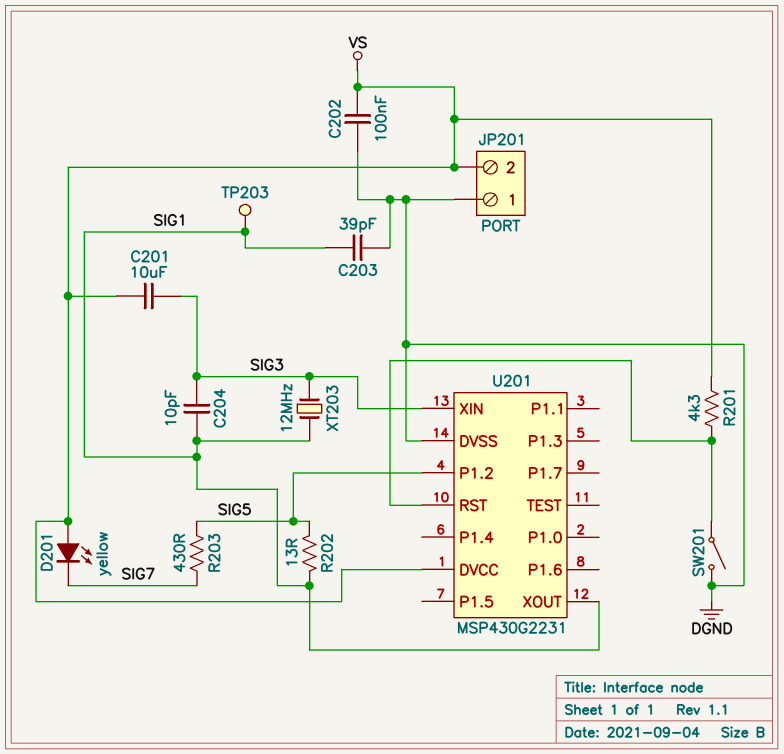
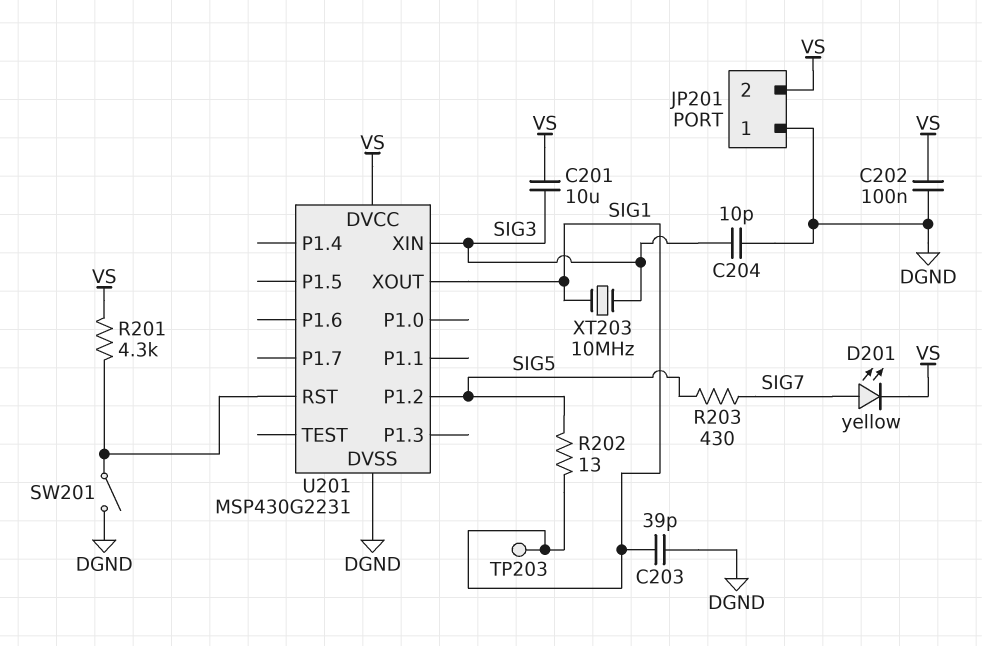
C204: 10pF (SIG1, SIG3) -> 10pF (DGND, SIG3)
D201: LED yellow (A VS, K SIG7) -> LED yellow (A SIG7, K VS)
XT203: 12MHz (SIG1, SIG3) -> 10MHz (SIG1, SIG3)

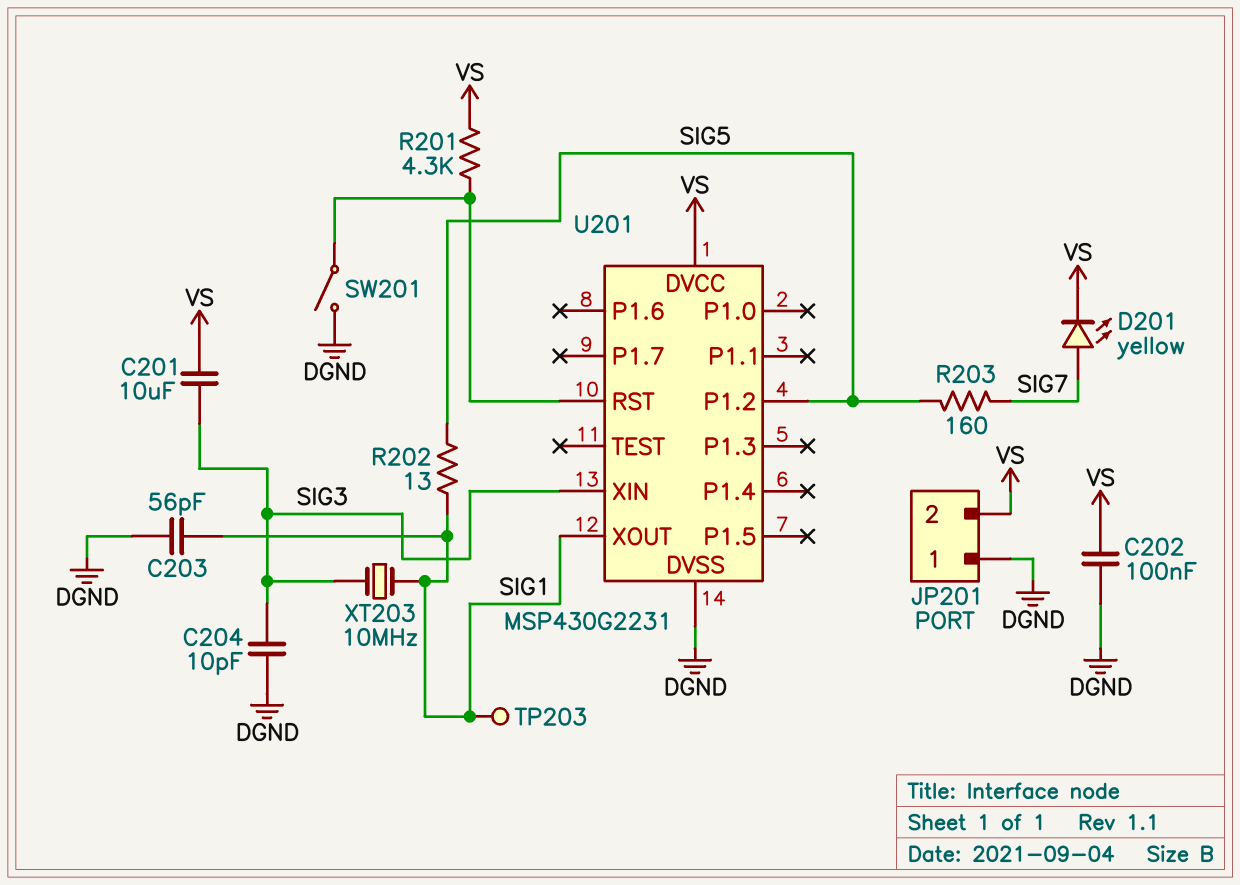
C203: 39pF (DGND, SIG1) -> 56pF (DGND, SIG1)
R203: 430 (SIG5, SIG7) -> 160 (SIG5, SIG7)

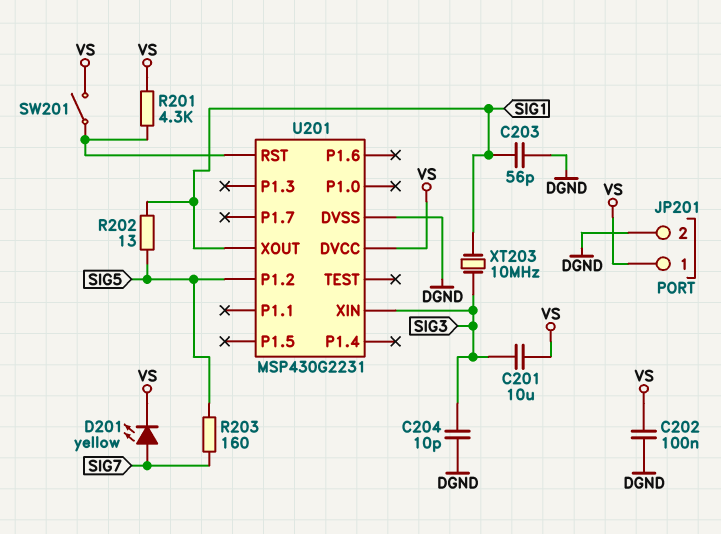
JP201 pin 1: DGND -> VS
JP201 pin 2: VS -> DGND
SW201: switch (DGND, U201/RST) -> switch (U201/RST, VS)
TP203: test point (SIG1) -> none

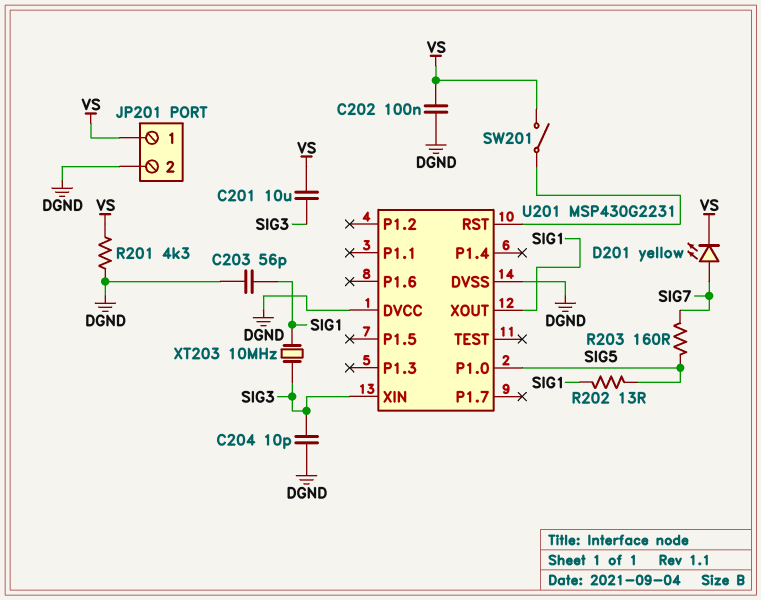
R201: 4.3k (U201/RST, VS) -> 4.3k (DGND, VS)
U201 pin DVCC: VS -> DGND
U201 pin P1.0: none -> SIG5
U201 pin P1.2: SIG5 -> none

